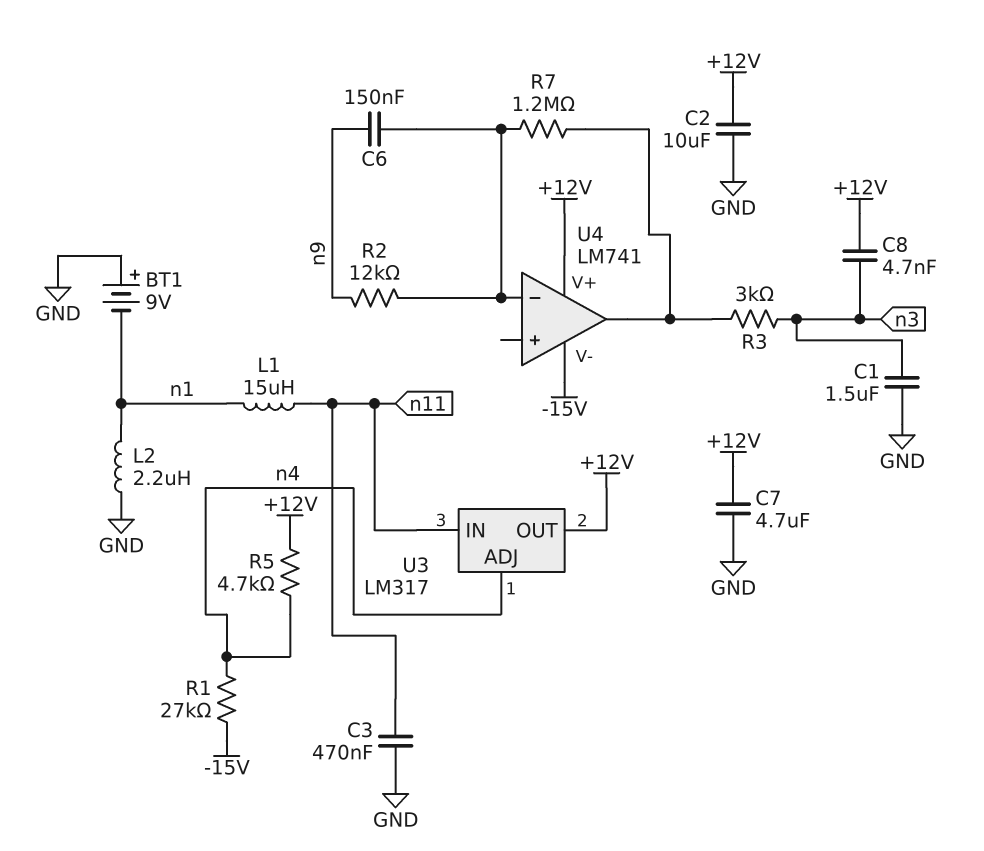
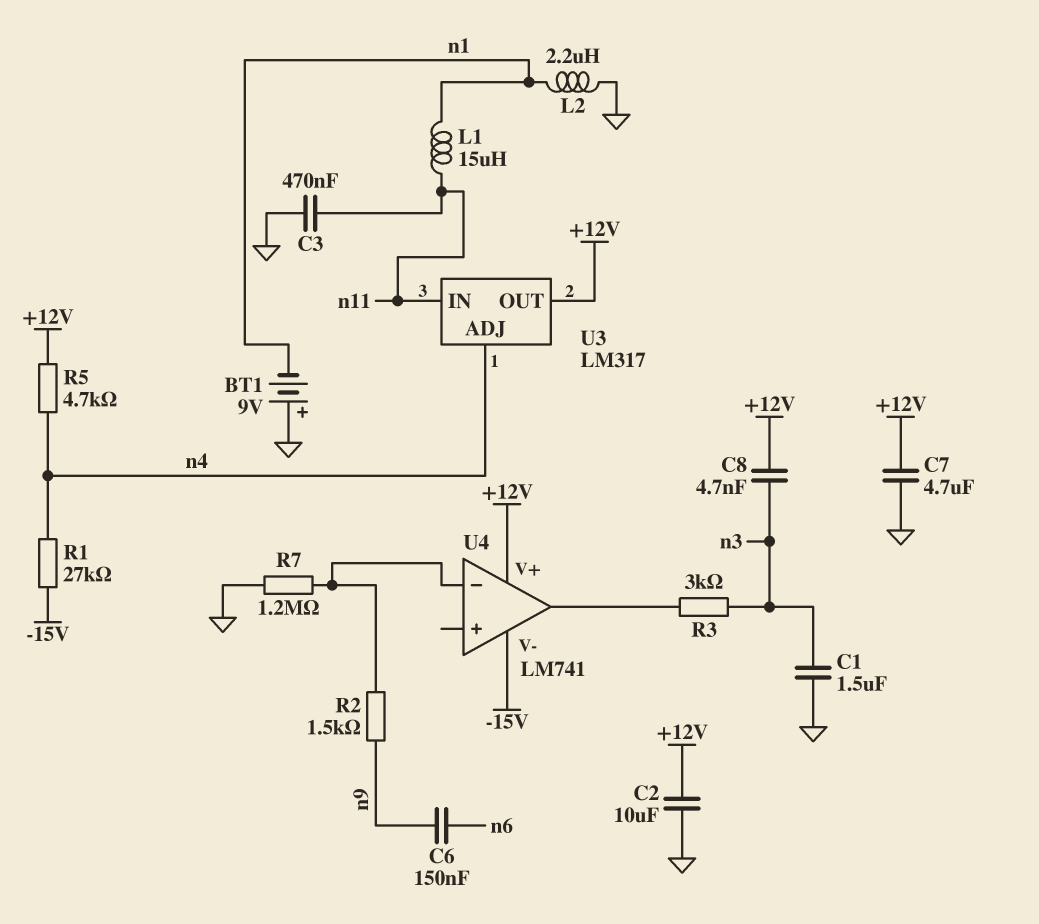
C6: 150nF (U4/in-, n9) -> 150nF (n6, n9)
R2: 12k (U4/in-, n9) -> 1.5k (U4/in-, n9)
R7: 1.2M (U4/in-, U4/out) -> 1.2M (GND, U4/in-)

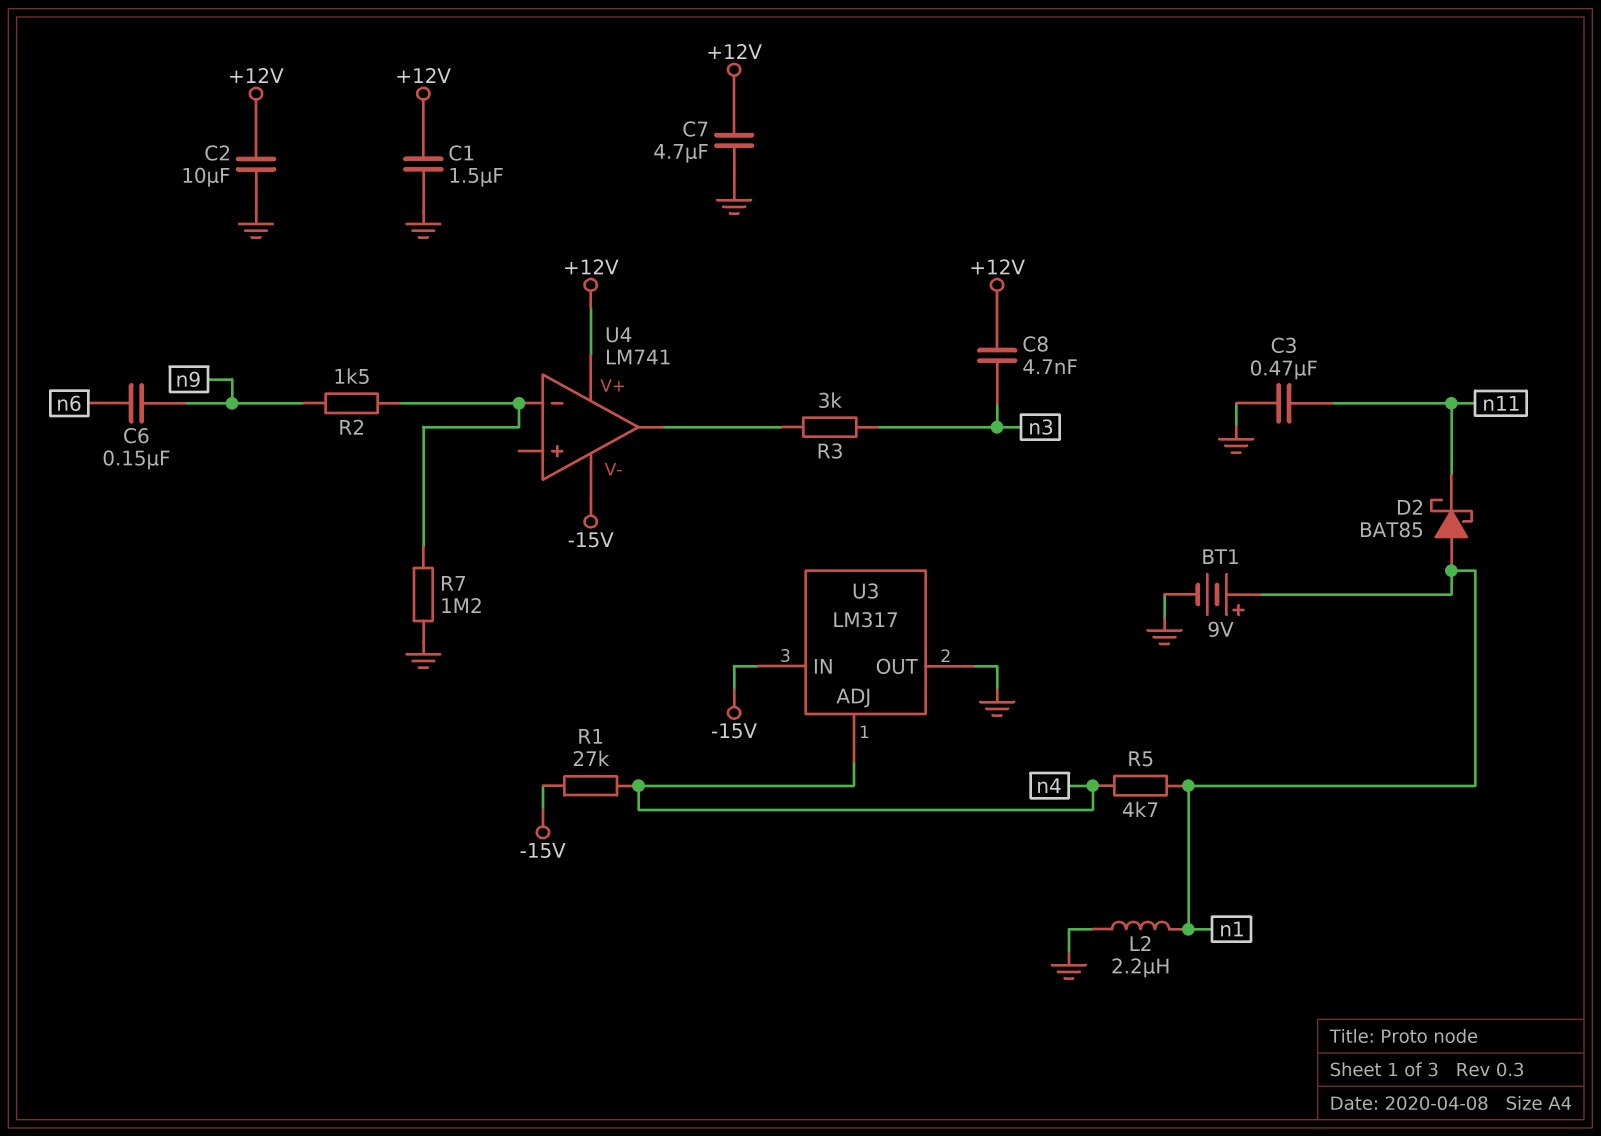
BT1: 9V (plus GND, minus n1) -> 9V (plus n1, minus GND)
C1: 1.5uF (GND, n3) -> 1.5uF (+12V, GND)
D2: none -> schottky BAT85 (A n1, K n11)
L1: 15uH (n1, n11) -> none
R5: 4.7k (+12V, n4) -> 4.7k (n1, n4)
U3 pin IN: n11 -> -15V
U3 pin OUT: +12V -> GND

